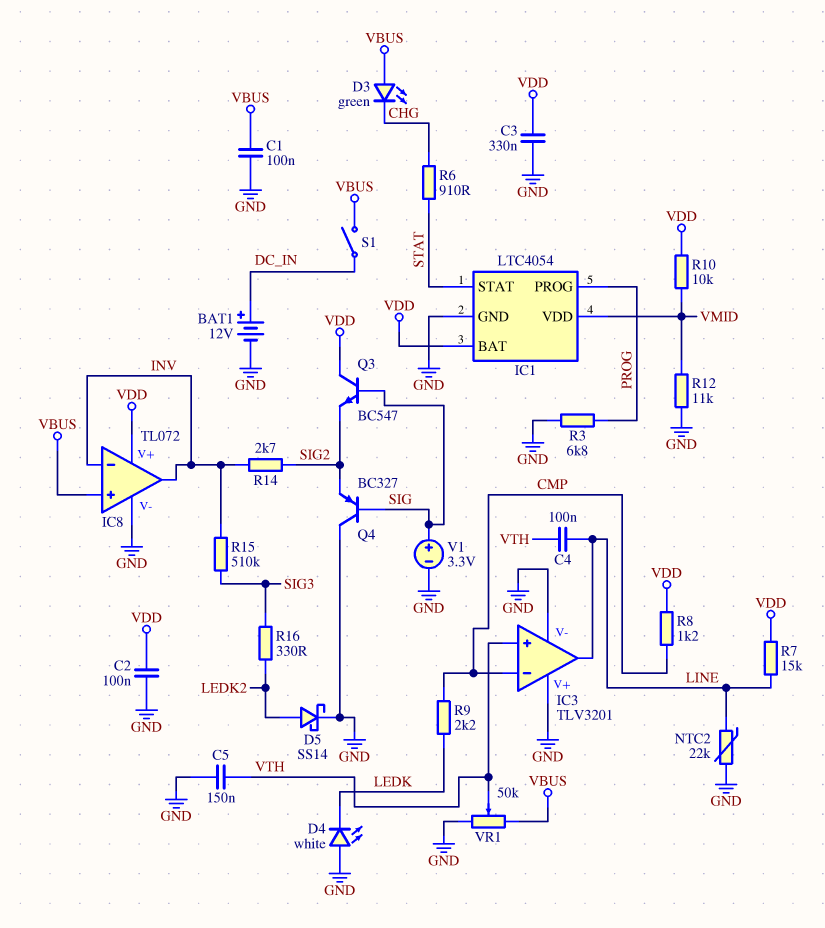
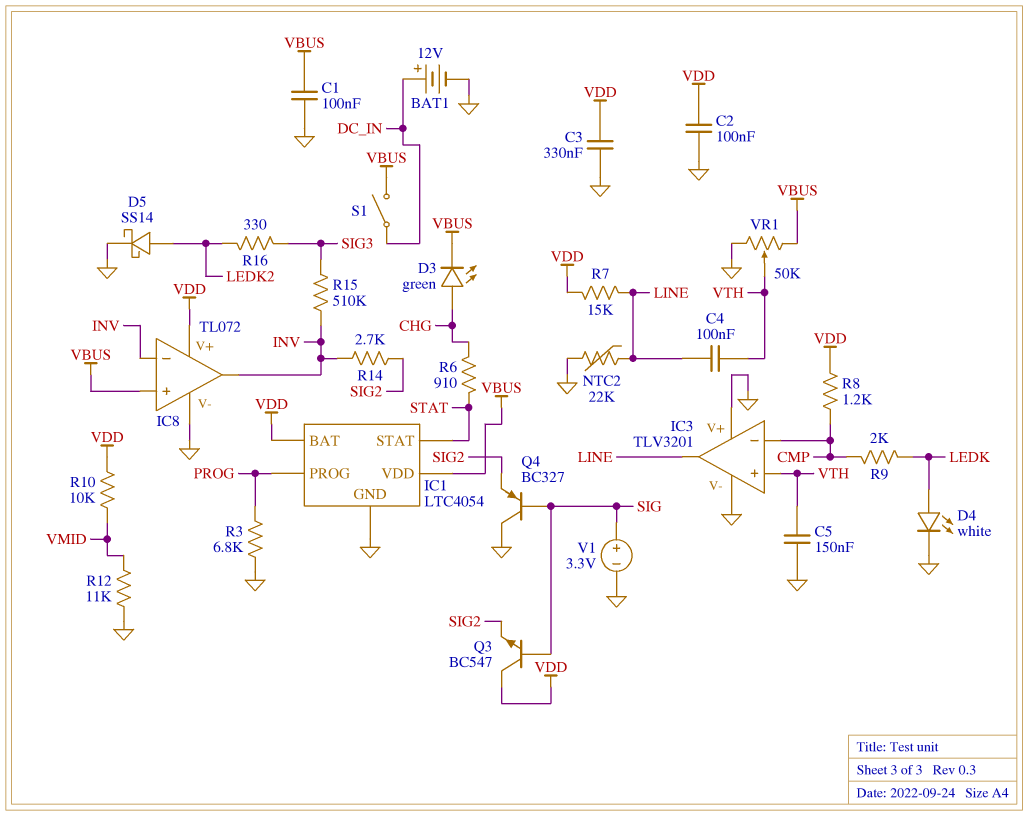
D3: LED green (A VBUS, K CHG) -> LED green (A CHG, K VBUS)
D4: LED white (A GND, K LEDK) -> LED white (A LEDK, K GND)
IC1 pin VDD: VMID -> VBUS
R9: 2.2k (CMP, LEDK) -> 2k (CMP, LEDK)

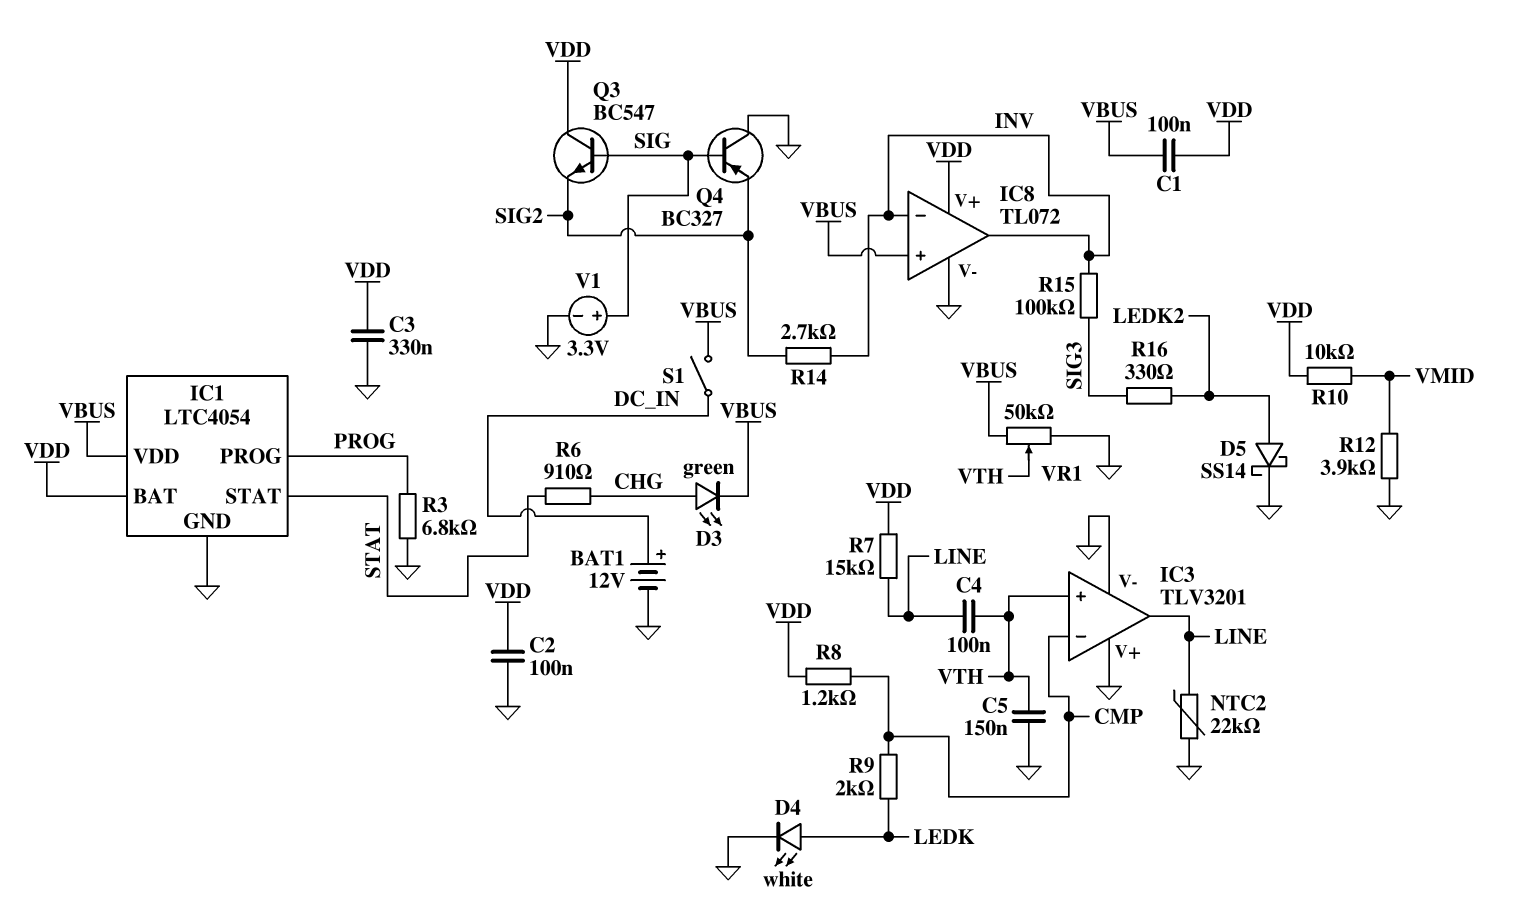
C1: 100nF (GND, VBUS) -> 100nF (VBUS, VDD)
R12: 11k (GND, VMID) -> 3.9k (GND, VMID)
R15: 510k (INV, SIG3) -> 100k (INV, SIG3)

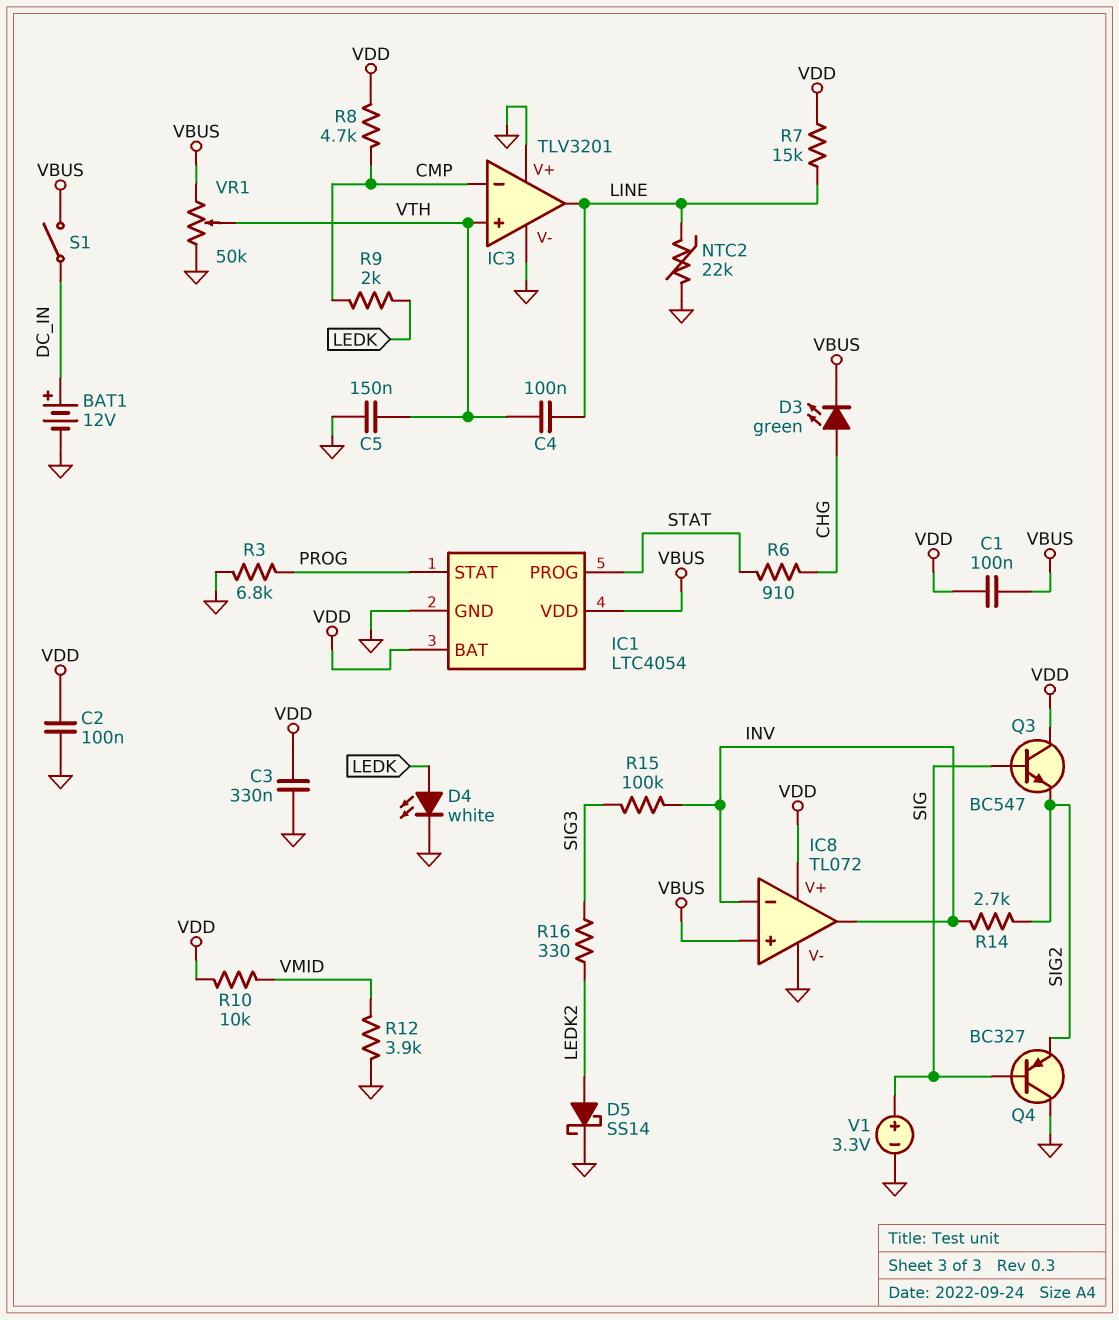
IC1 pin PROG: PROG -> STAT
IC1 pin STAT: STAT -> PROG
R8: 1.2k (CMP, VDD) -> 4.7k (CMP, VDD)

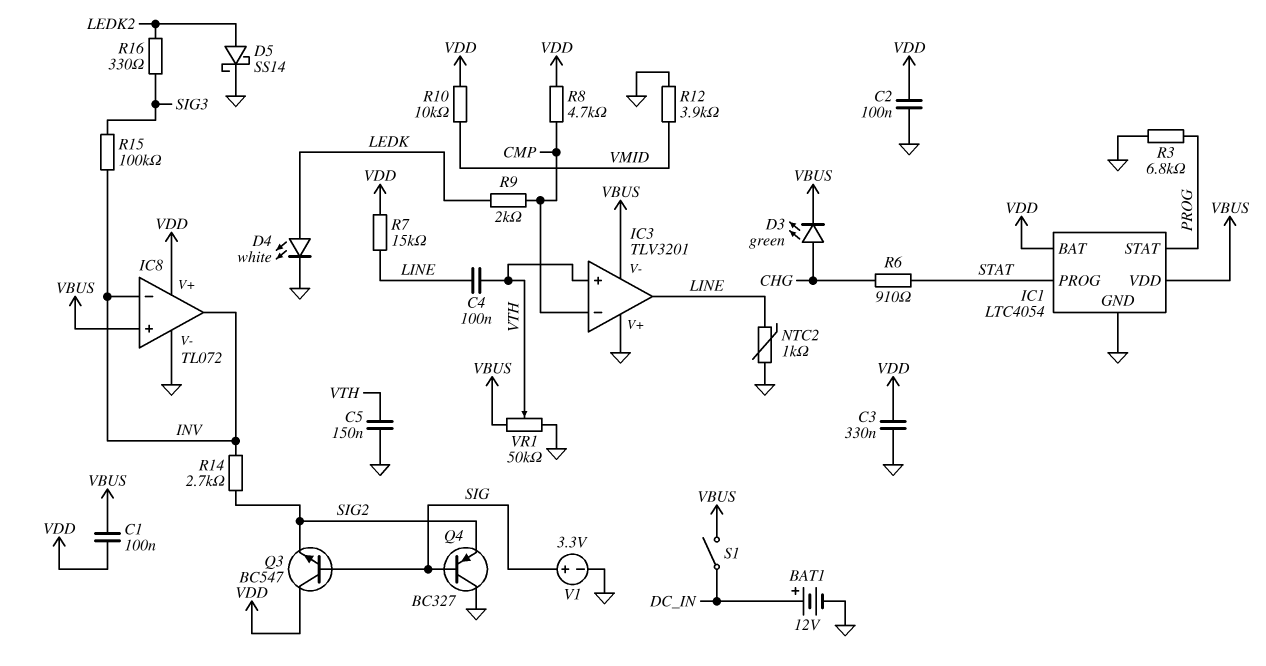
IC3 pin V-: GND -> VBUS
NTC2: 22k (GND, LINE) -> 1k (GND, LINE)

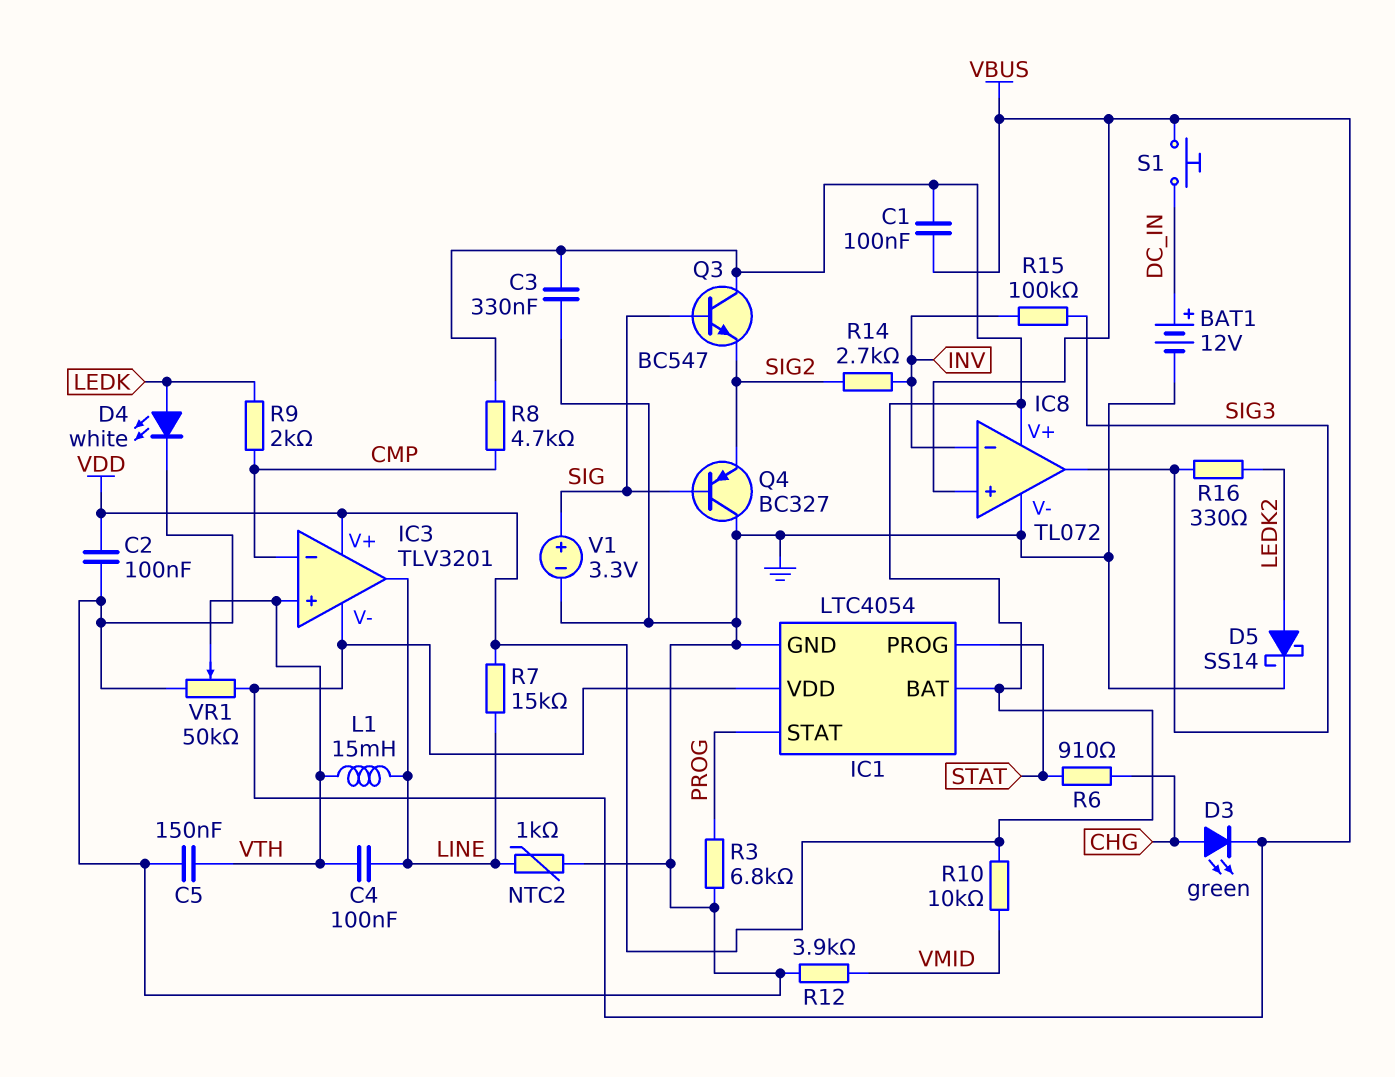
IC3 pin V+: GND -> VDD
IC8 pin out: INV -> SIG3
L1: none -> 15mH (LINE, VTH)
S1: switch (DC_IN, VBUS) -> button (DC_IN, VBUS)

